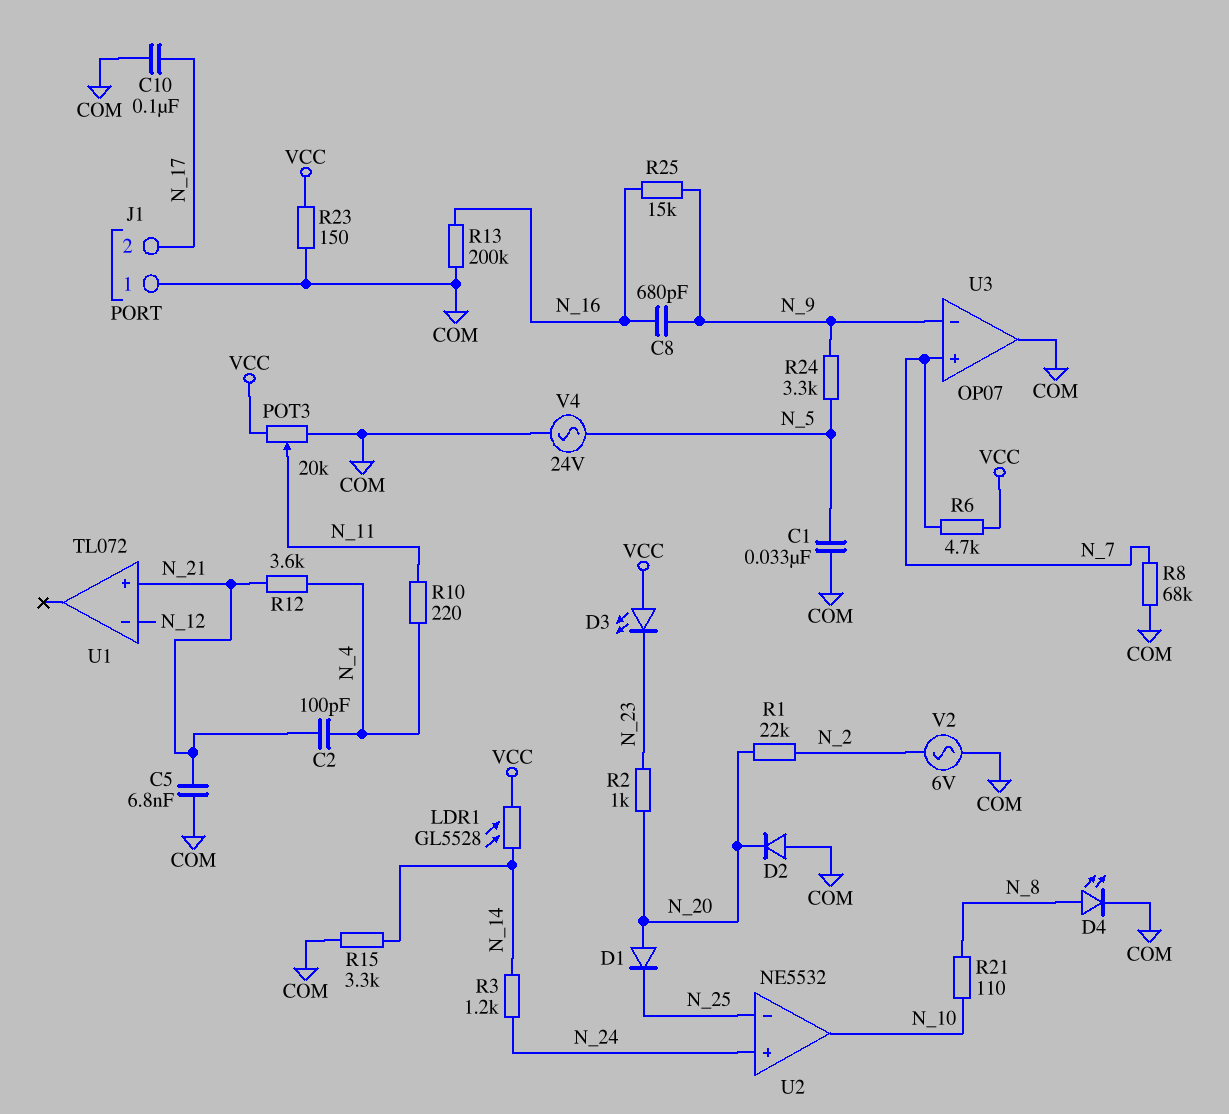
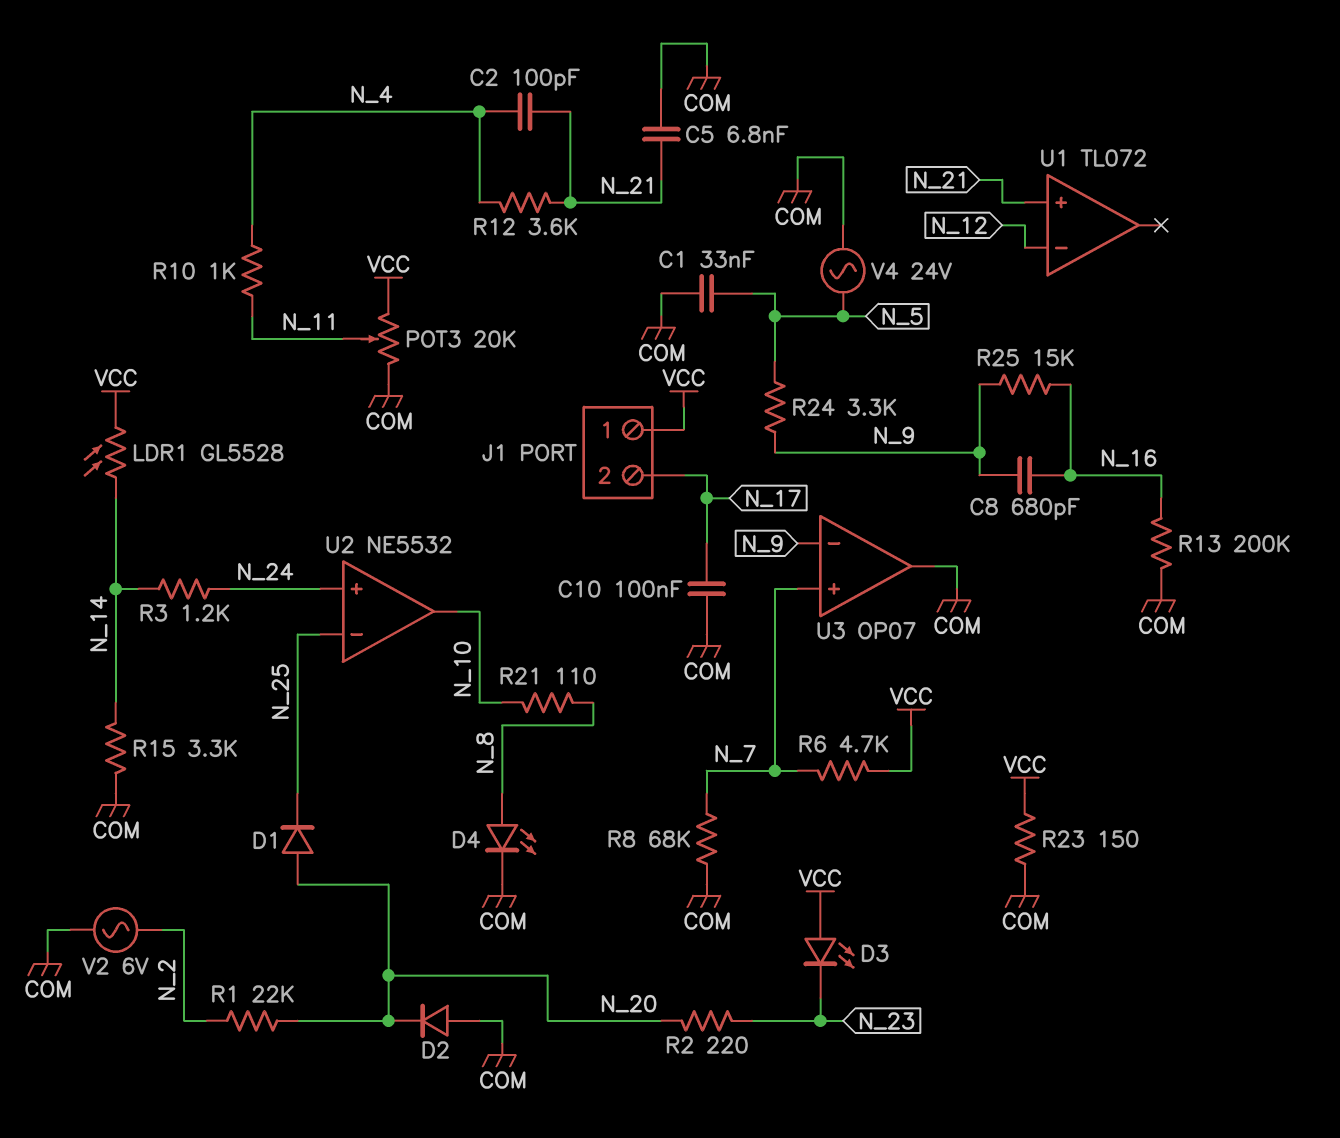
J1 pin 1: COM -> VCC
R2: 1k (N_20, N_23) -> 220 (N_20, N_23)
R10: 220 (N_4, N_11) -> 1k (N_4, N_11)

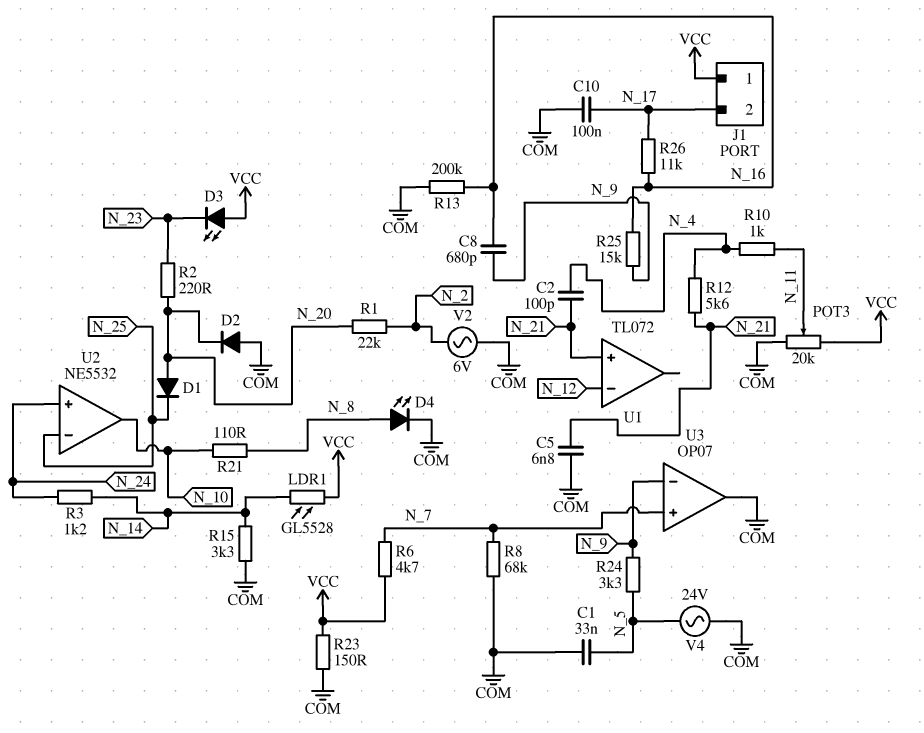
R12: 3.6k (N_4, N_21) -> 5.6k (N_4, N_21)
R26: none -> 11k (N_16, N_17)

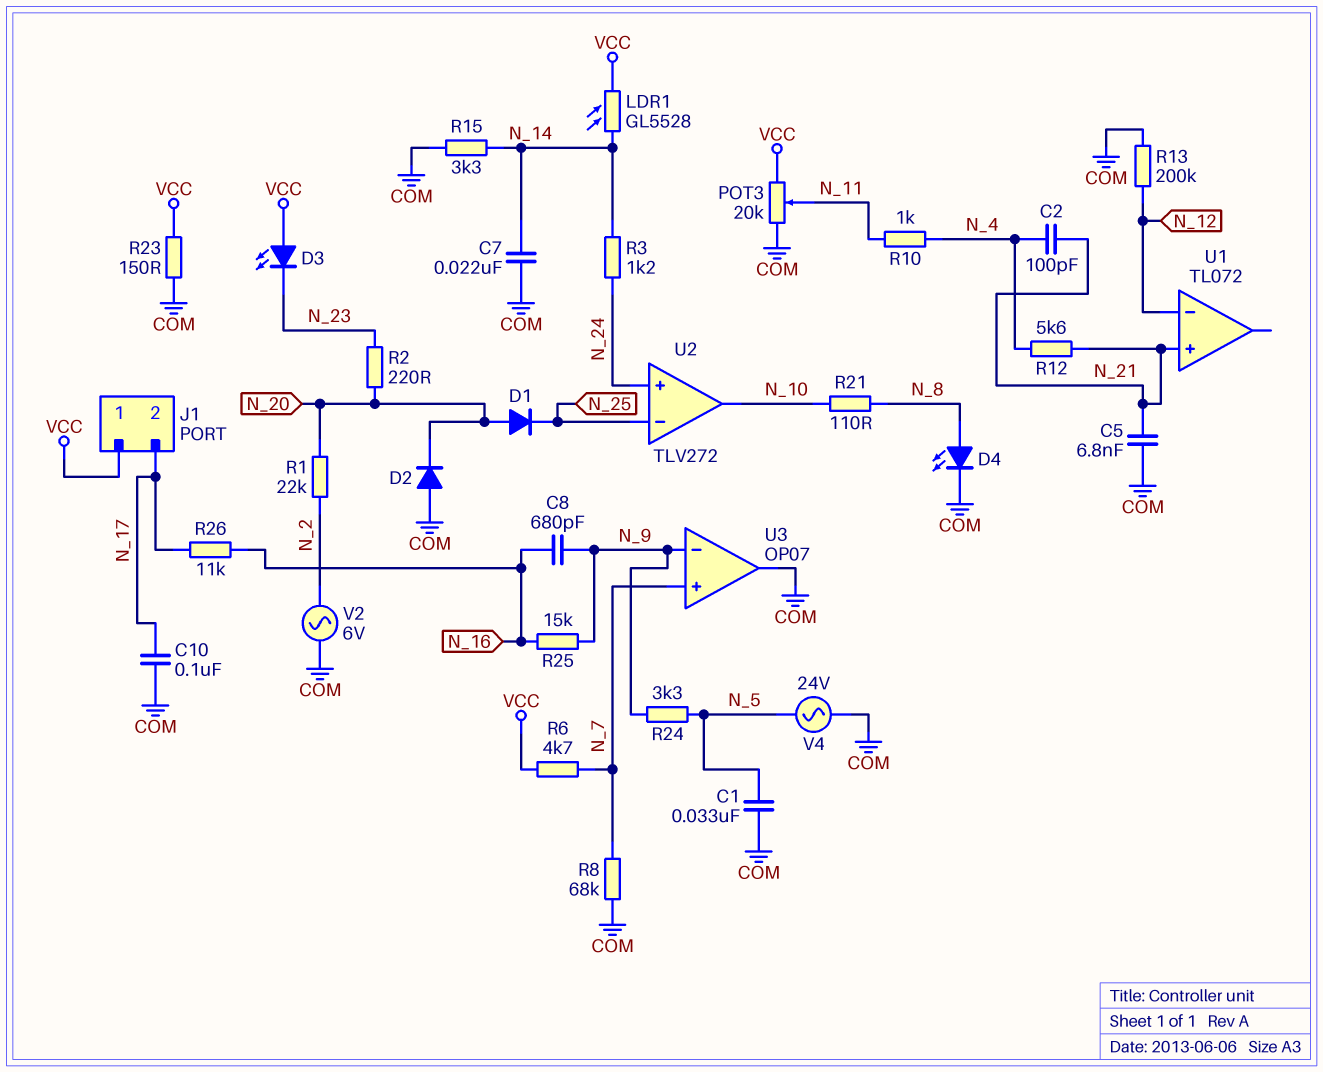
C7: none -> 22nF (COM, N_14)
R13: 200k (COM, N_16) -> 200k (COM, N_12)
U2: NE5532 -> TLV272

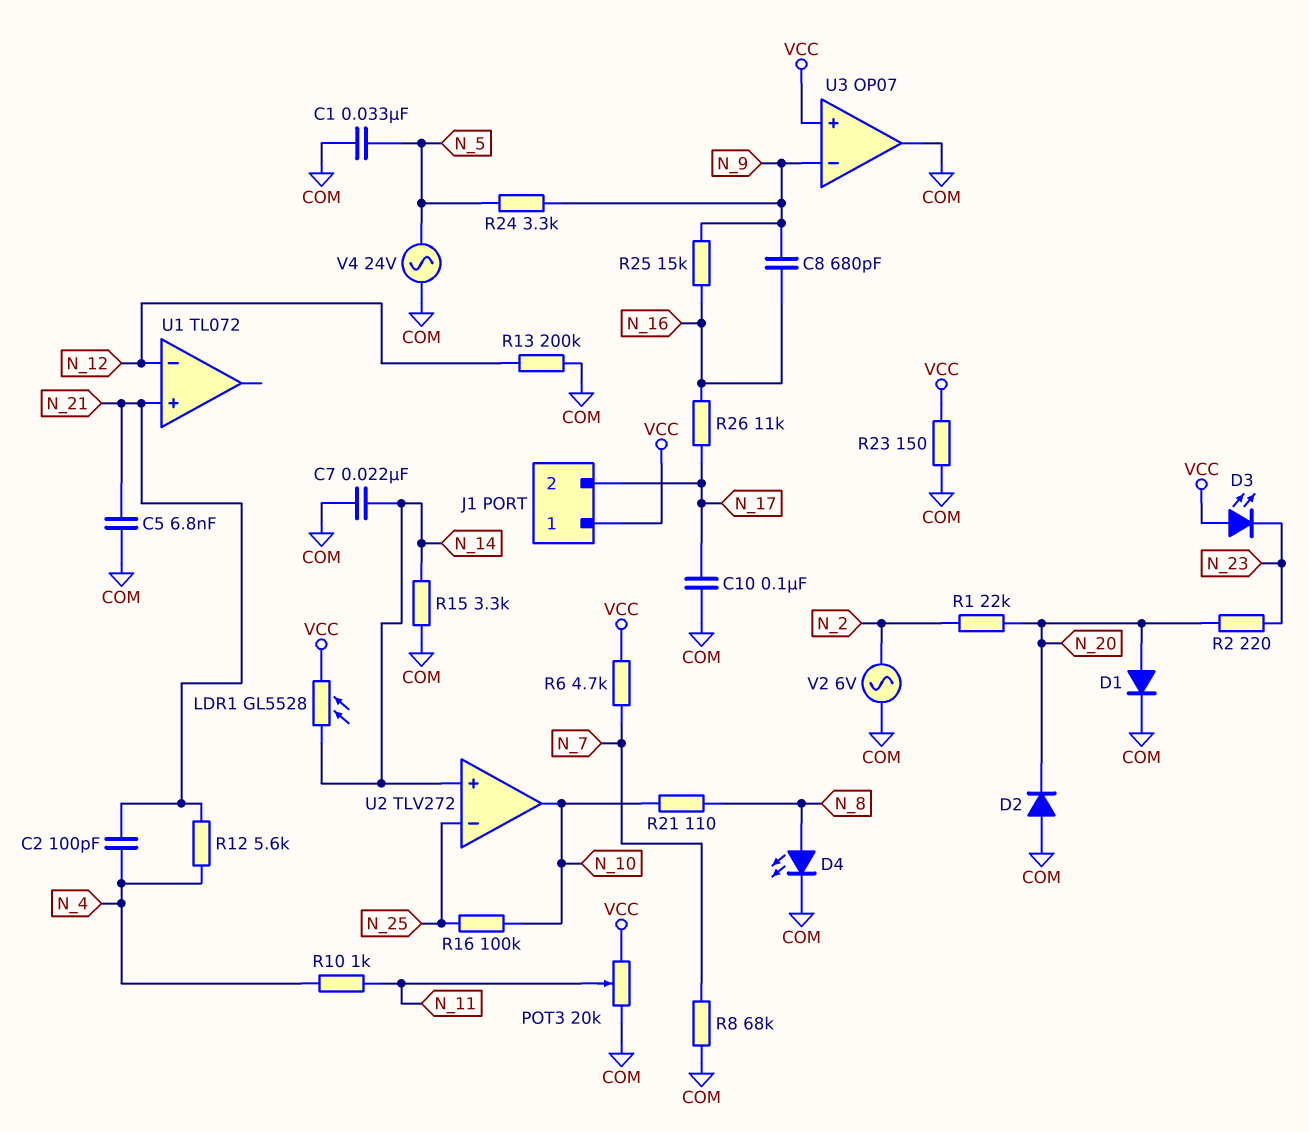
D1: diode (A N_20, K N_25) -> diode (A N_20, K COM)
R3: 1.2k (N_14, N_24) -> none
R16: none -> 100k (N_10, N_25)
U2 pin in+: N_24 -> N_14
U3 pin in+: N_7 -> VCC

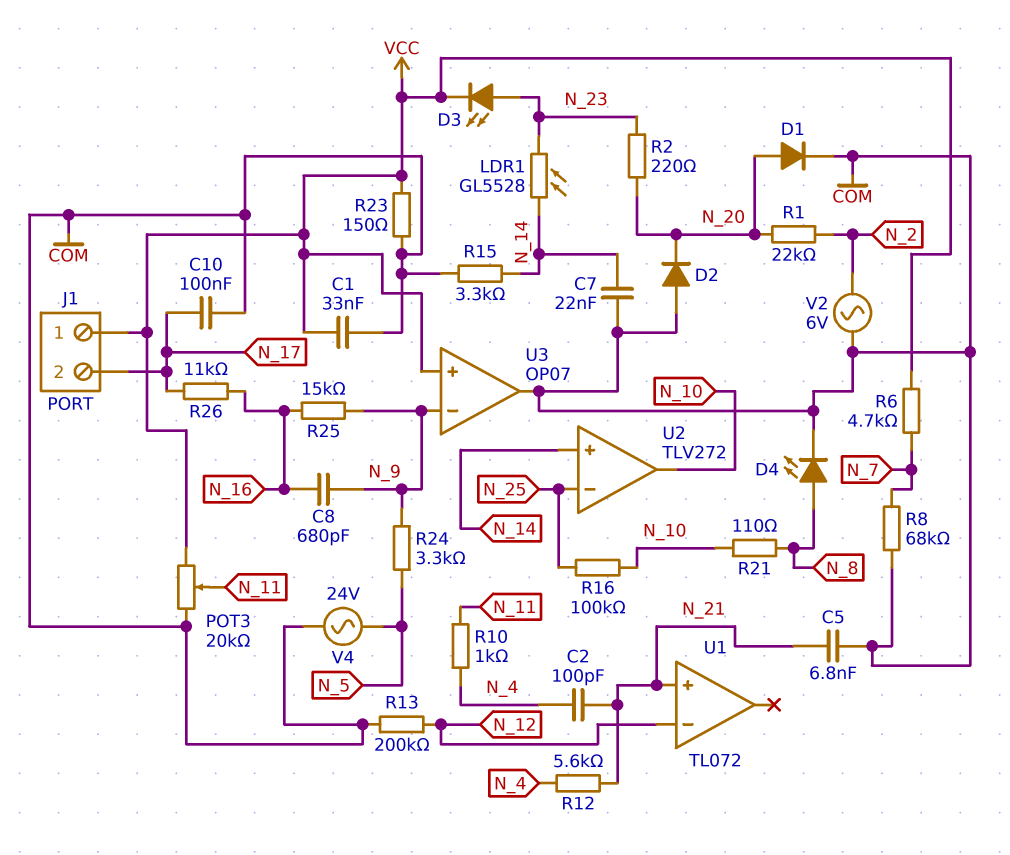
C1: 33nF (COM, N_5) -> 33nF (COM, VCC)
D3: LED (A VCC, K N_23) -> LED (A N_23, K VCC)
LDR1: GL5528 (N_14, VCC) -> GL5528 (N_14, N_23)

